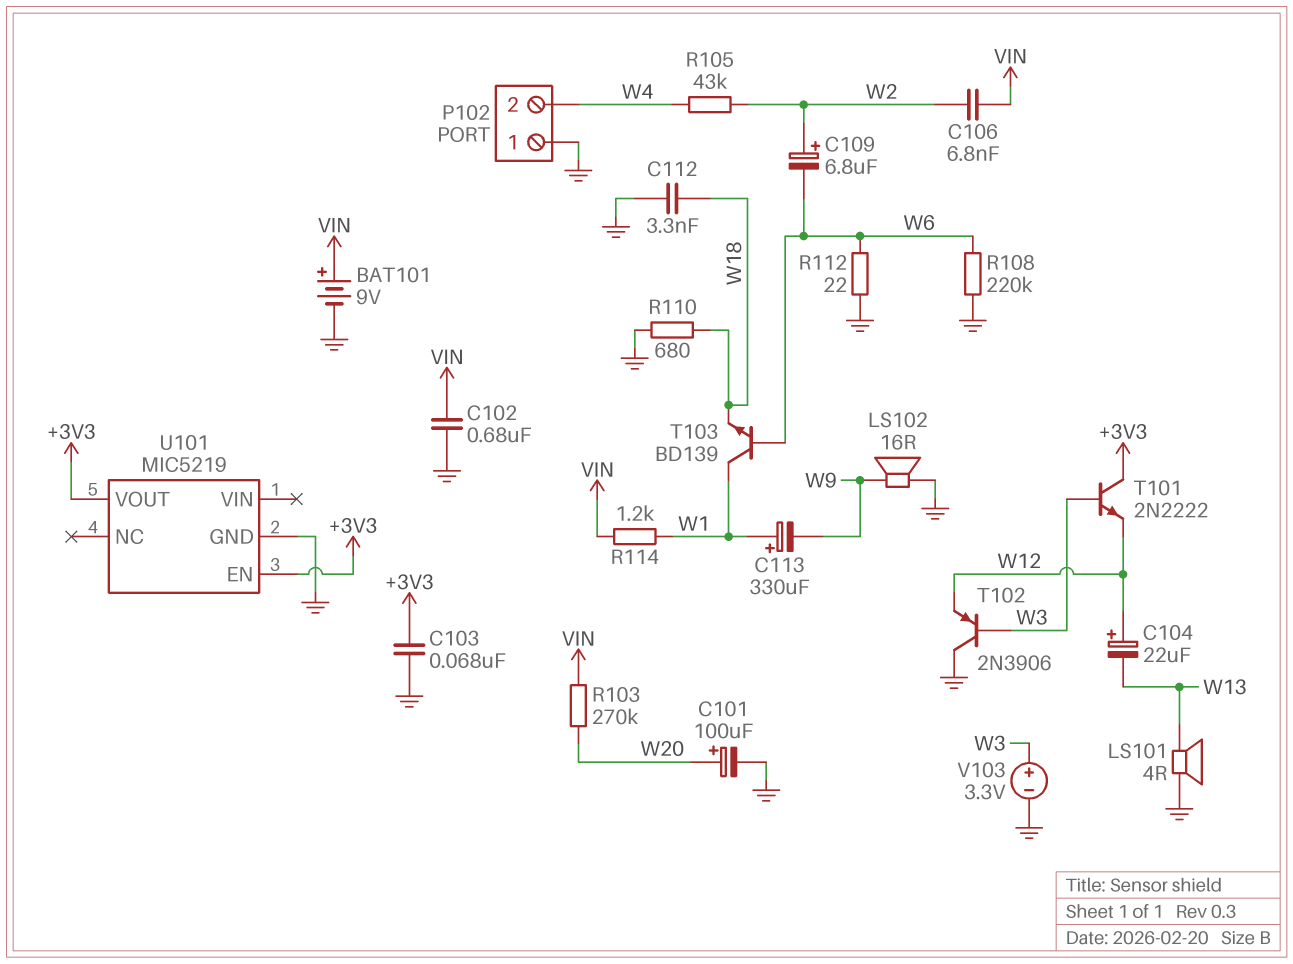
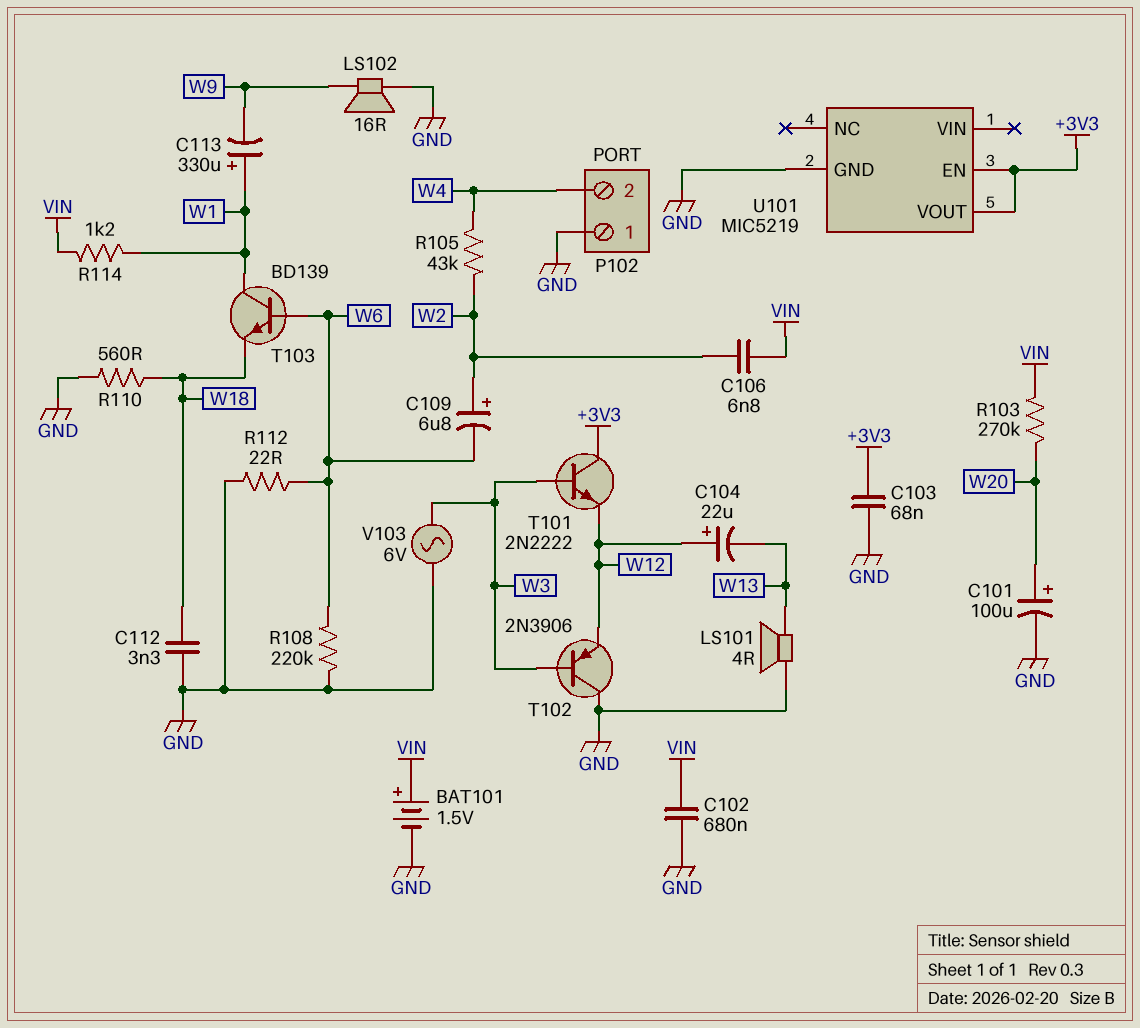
BAT101: 9V (plus VIN, minus GND) -> 1.5V (plus VIN, minus GND)
R110: 680 (GND, W18) -> 560 (GND, W18)
V103: 3.3V (plus W3, minus GND) -> AC 6V (GND, W3)

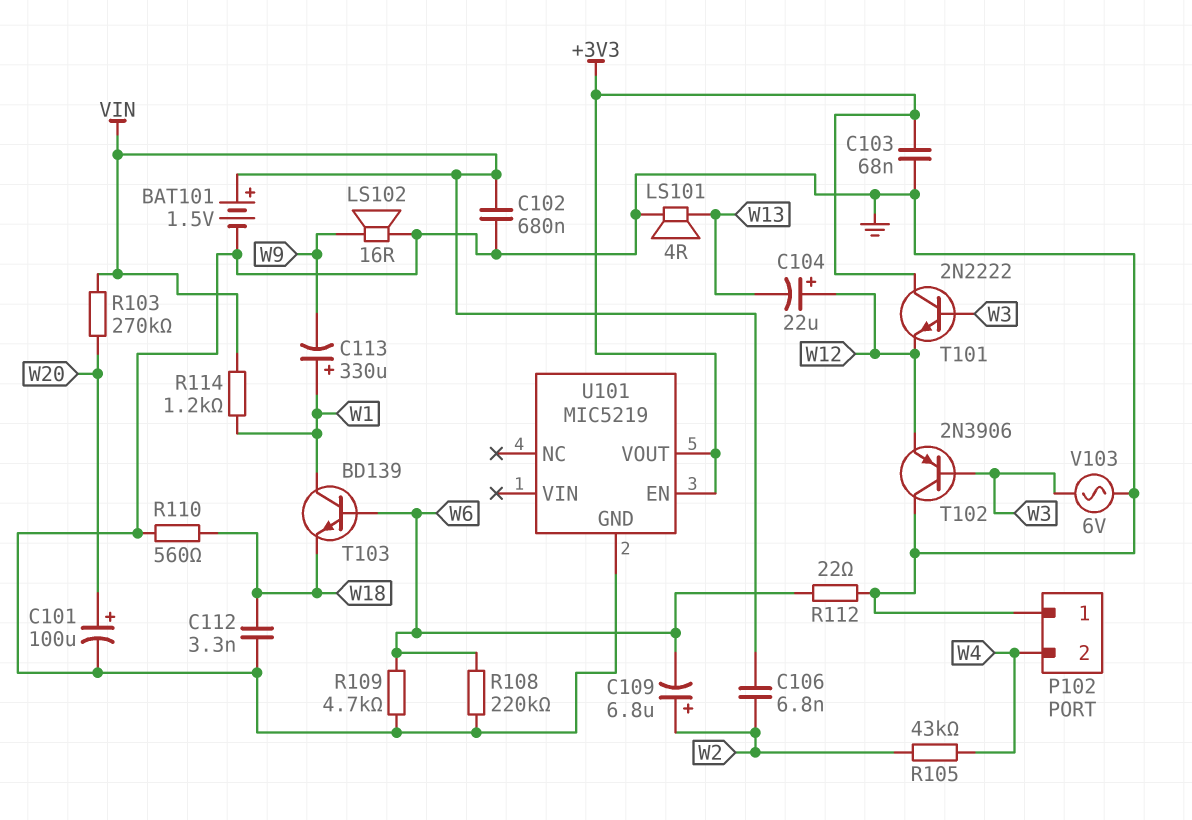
R109: none -> 4.7k (GND, W6)

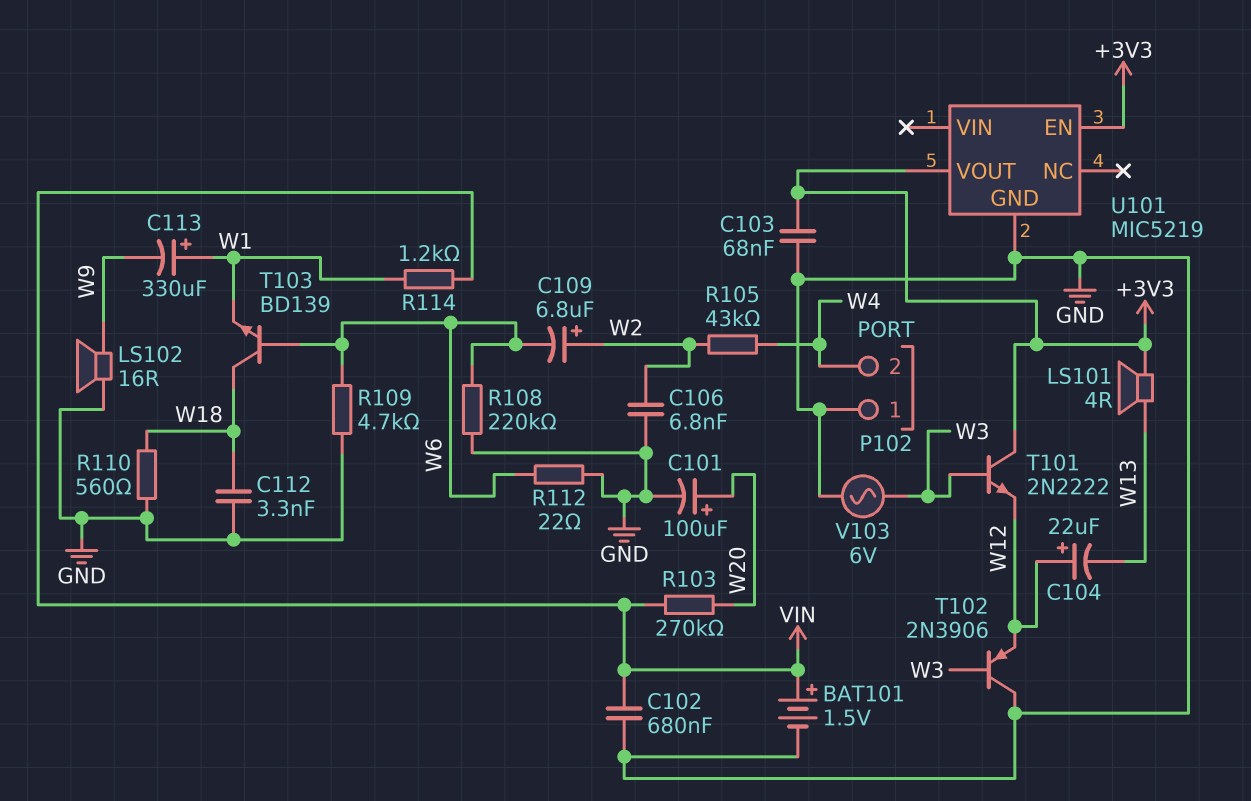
C106: 6.8nF (VIN, W2) -> 6.8nF (GND, W2)
LS101: speaker 4R (GND, W13) -> speaker 4R (+3V3, W13)
T103: NPN BD139 (B W6, C W1, E W18) -> NPN BD139 (B W6, C W18, E W1)

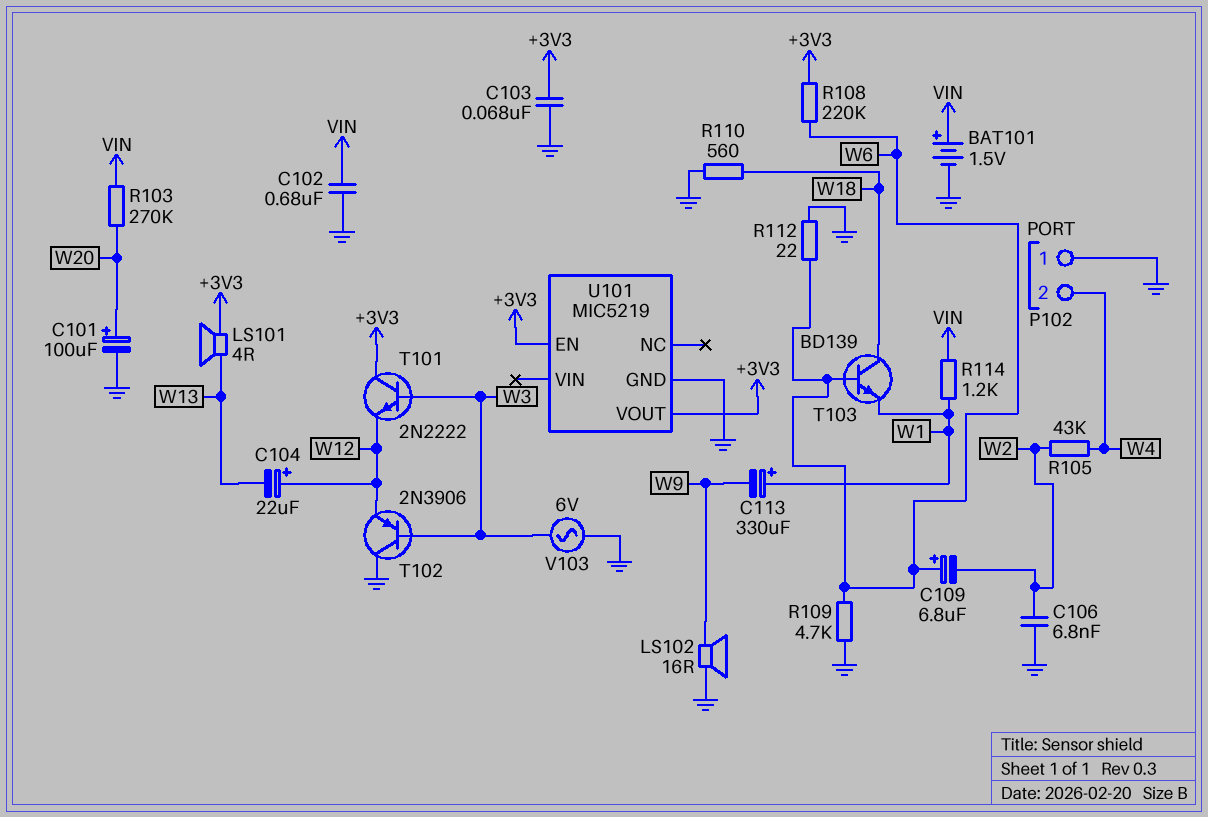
C109: 6.8uF (plus W2, minus W6) -> 6.8uF (plus W6, minus W2)
C112: 3.3nF (GND, W18) -> none
R108: 220k (GND, W6) -> 220k (+3V3, W6)

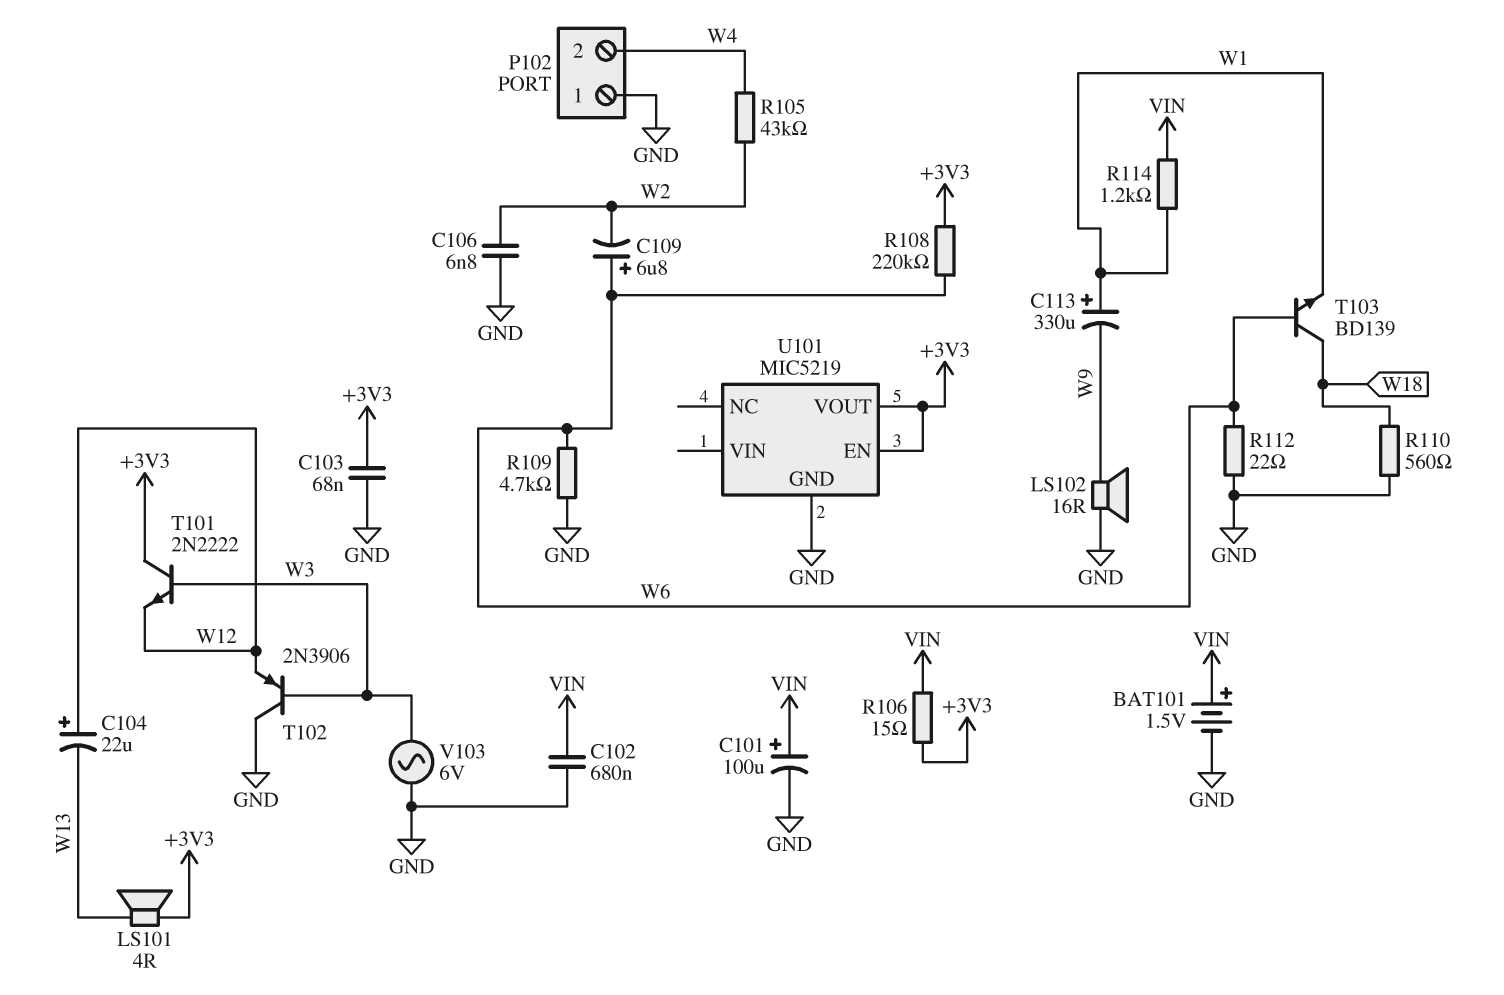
C101: 100uF (plus W20, minus GND) -> 100uF (plus VIN, minus GND)
R103: 270k (VIN, W20) -> none
R106: none -> 15 (+3V3, VIN)

